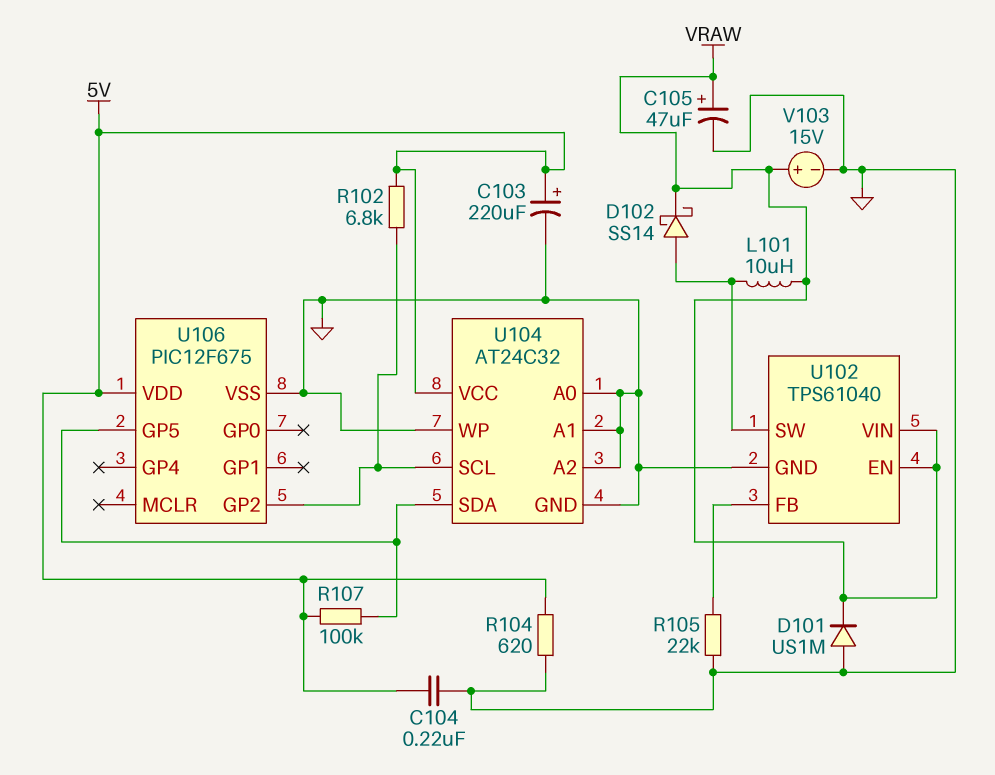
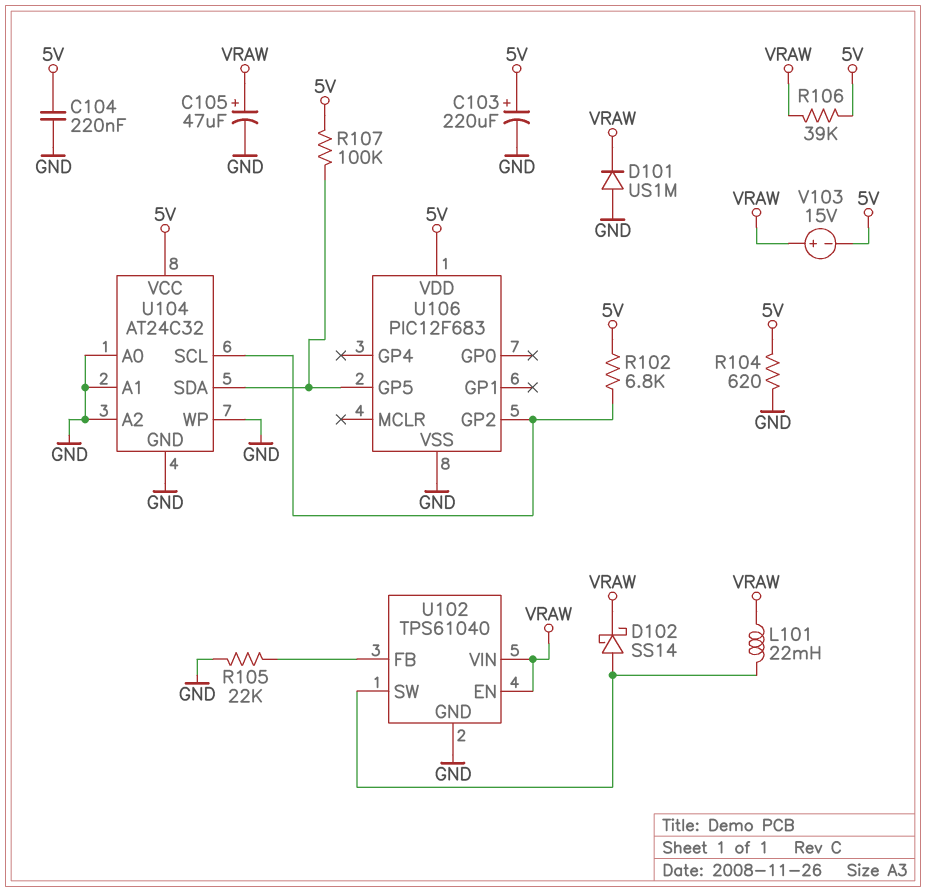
L101: 10uH (U102/SW, VRAW) -> 22mH (U102/SW, VRAW)
R106: none -> 39k (5V, VRAW)
U106: PIC12F675 -> PIC12F683
V103: 15V (plus VRAW, minus GND) -> 15V (plus VRAW, minus 5V)

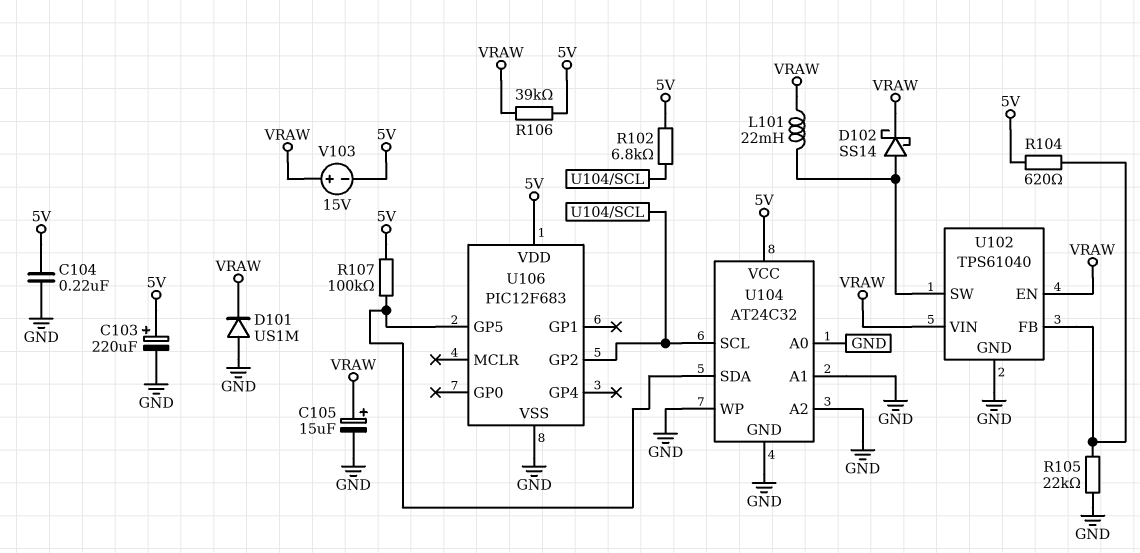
C105: 47uF (plus VRAW, minus GND) -> 15uF (plus VRAW, minus GND)
R104: 620 (5V, GND) -> 620 (5V, U102/FB)

